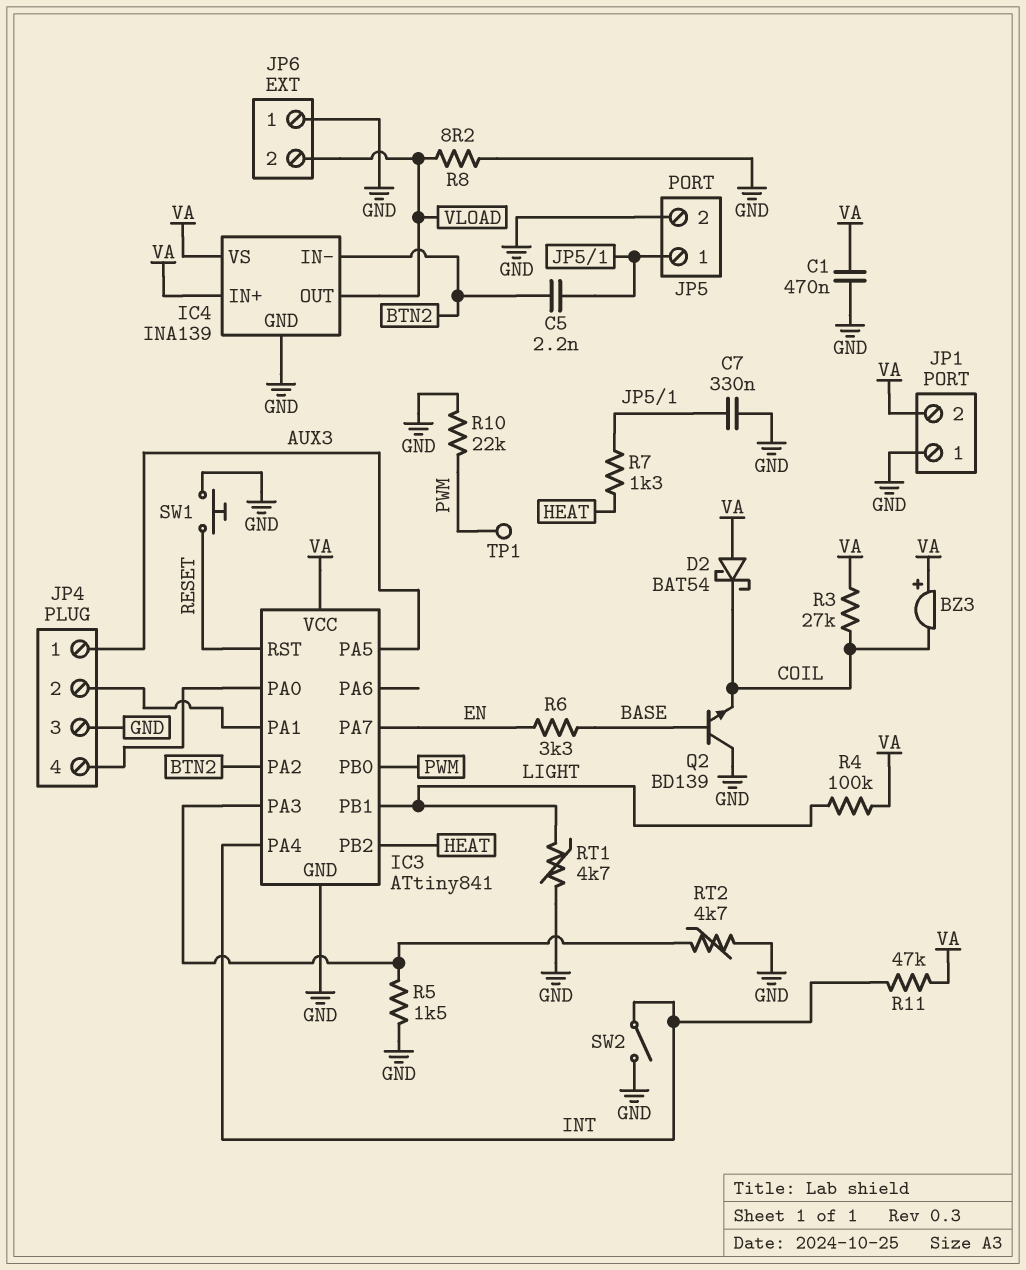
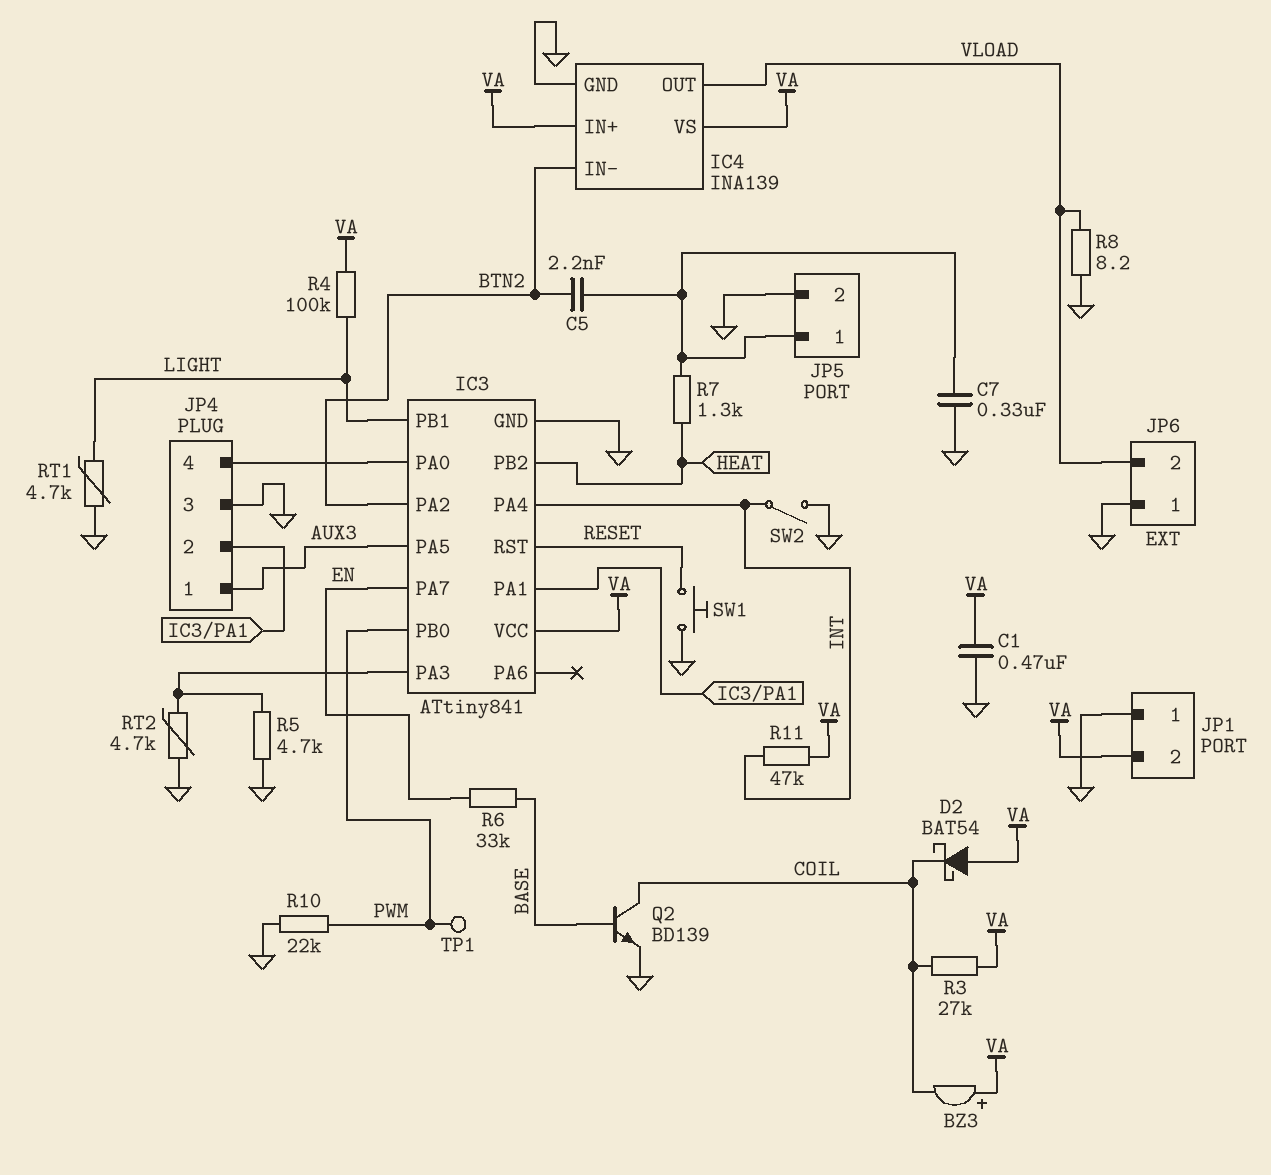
Q2: NPN BD139 (B BASE, C GND, E COIL) -> NPN BD139 (B BASE, C COIL, E GND)
R5: 1.5k (GND, IC3/PA3) -> 4.7k (GND, IC3/PA3)
R6: 3.3k (BASE, EN) -> 33k (BASE, EN)

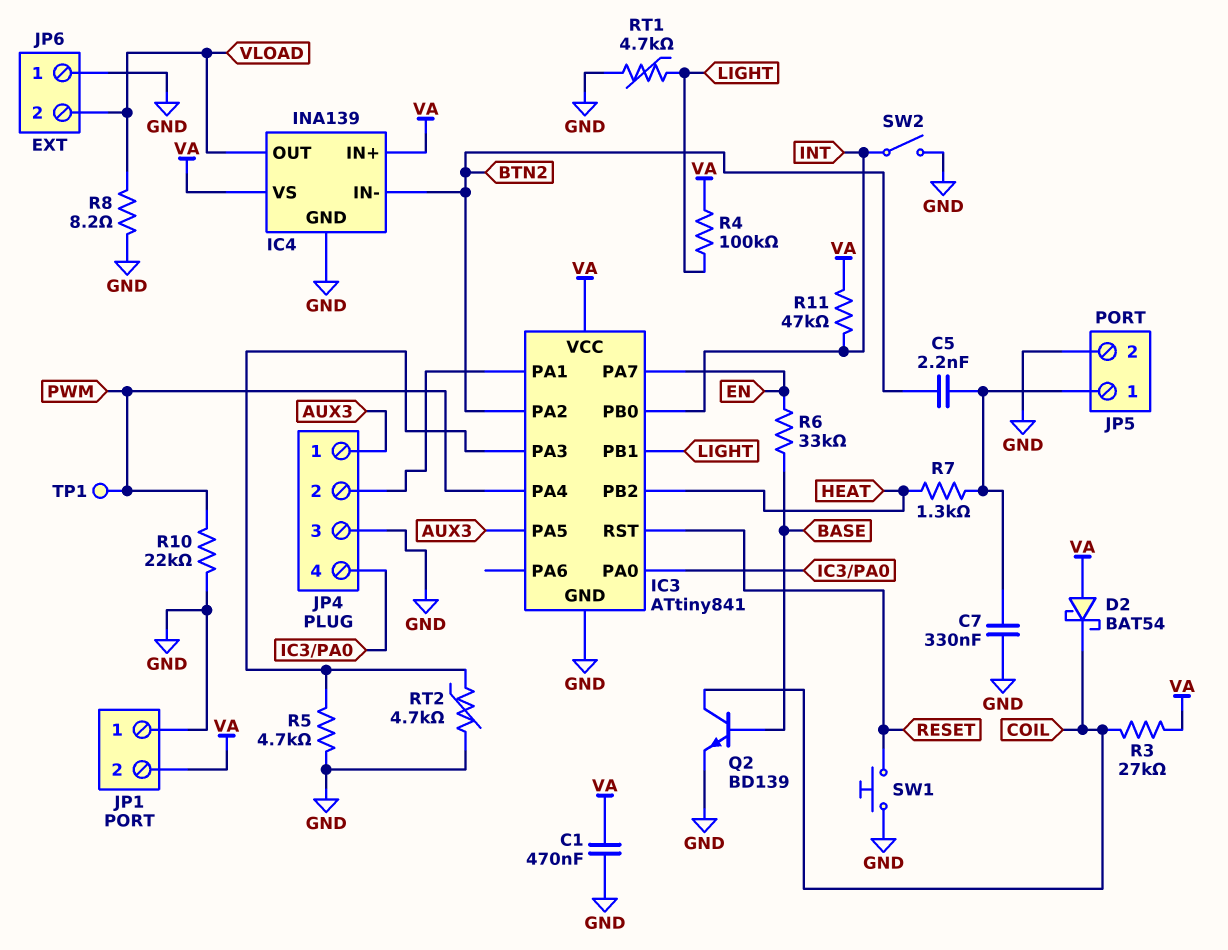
BZ3: buzzer (plus VA, minus COIL) -> none
IC3 pin PA4: INT -> PWM
IC3 pin PB0: PWM -> INT

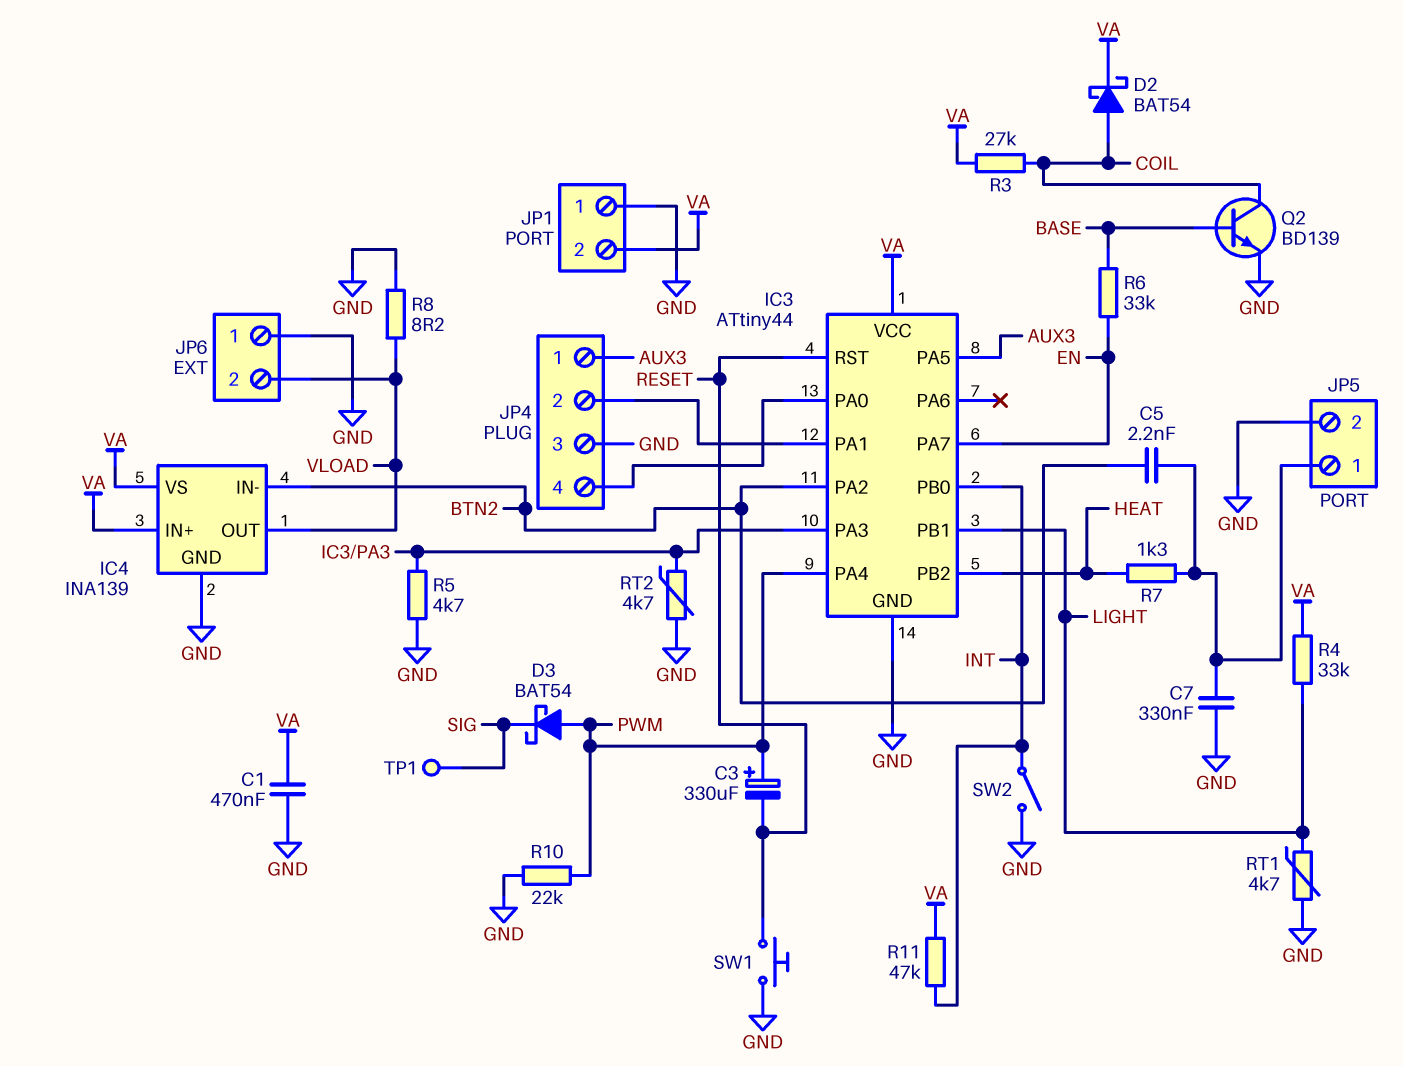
C3: none -> 330uF (plus PWM, minus RESET)
D2: schottky BAT54 (A VA, K COIL) -> schottky BAT54 (A COIL, K VA)
D3: none -> schottky BAT54 (A PWM, K SIG)
IC3: ATtiny841 -> ATtiny44
R4: 100k (LIGHT, VA) -> 33k (LIGHT, VA)
TP1: test point (PWM) -> test point (SIG)

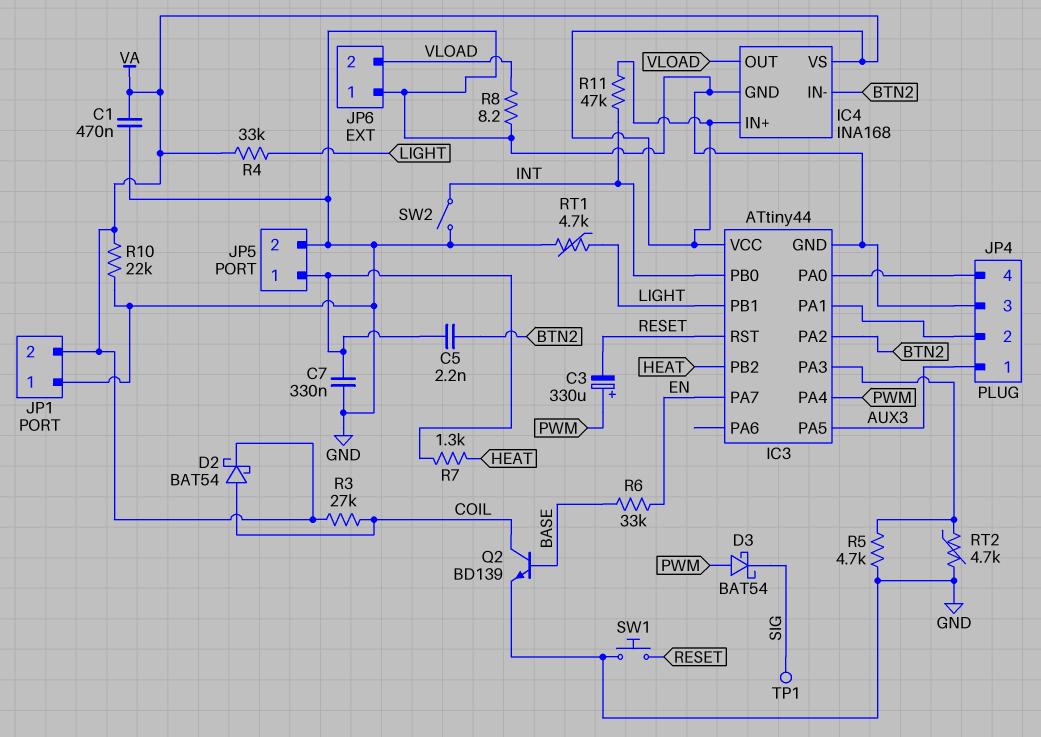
IC4: INA139 -> INA168
R10: 22k (GND, PWM) -> 22k (GND, VA)

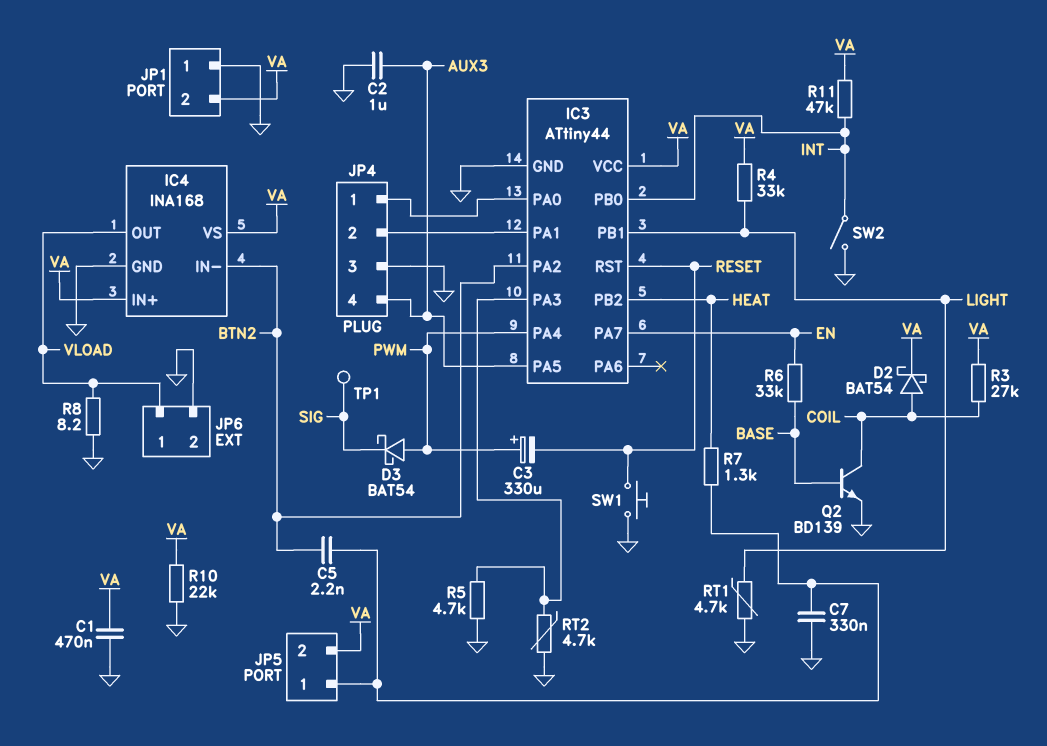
C2: none -> 1uF (AUX3, GND)
JP4 pin 1: AUX3 -> IC3/PA0
JP4 pin 4: IC3/PA0 -> AUX3
JP5 pin 2: GND -> VA
JP6 pin 1: GND -> VLOAD
JP6 pin 2: VLOAD -> GND

